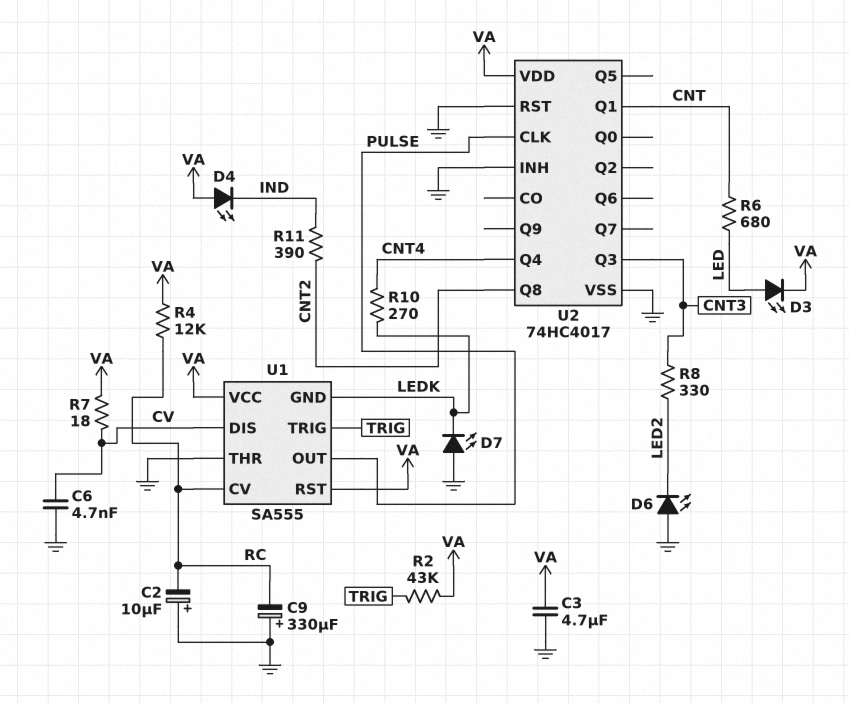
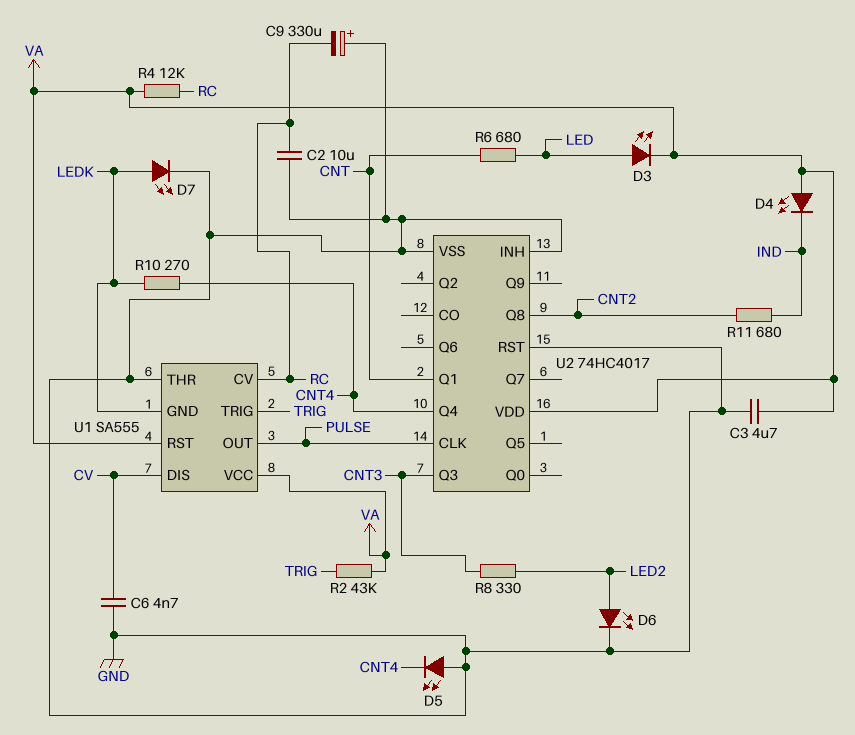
C2: 10uF (plus GND, minus RC) -> 10uF (GND, RC)
D5: none -> LED (A GND, K CNT4)
D6: LED (A GND, K LED2) -> LED (A LED2, K GND)
D7: LED (A GND, K LEDK) -> LED (A LEDK, K GND)
R7: 18 (CV, VA) -> none
R11: 390 (CNT2, IND) -> 680 (CNT2, IND)

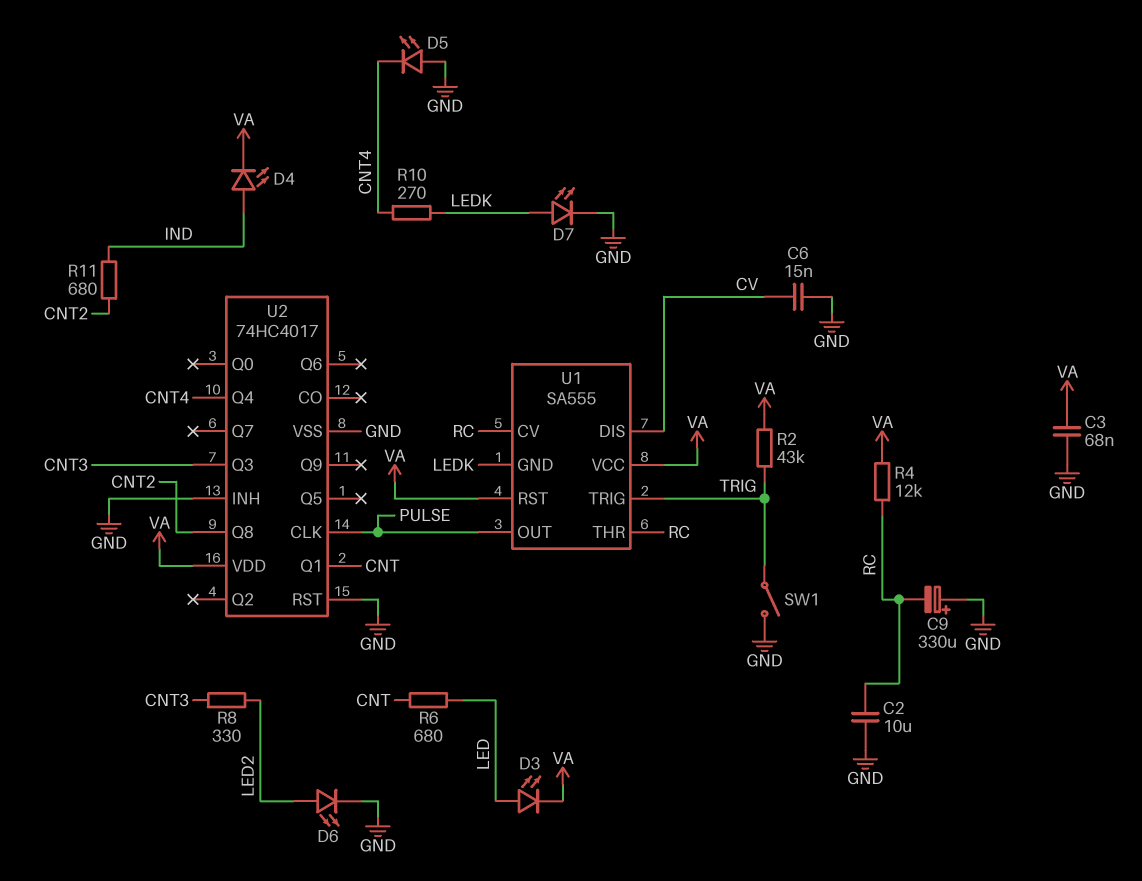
C3: 4.7uF (GND, VA) -> 68nF (GND, VA)
C6: 4.7nF (CV, GND) -> 15nF (CV, GND)
D4: LED (A VA, K IND) -> LED (A IND, K VA)
SW1: none -> switch (GND, TRIG)
U1 pin THR: GND -> RC

